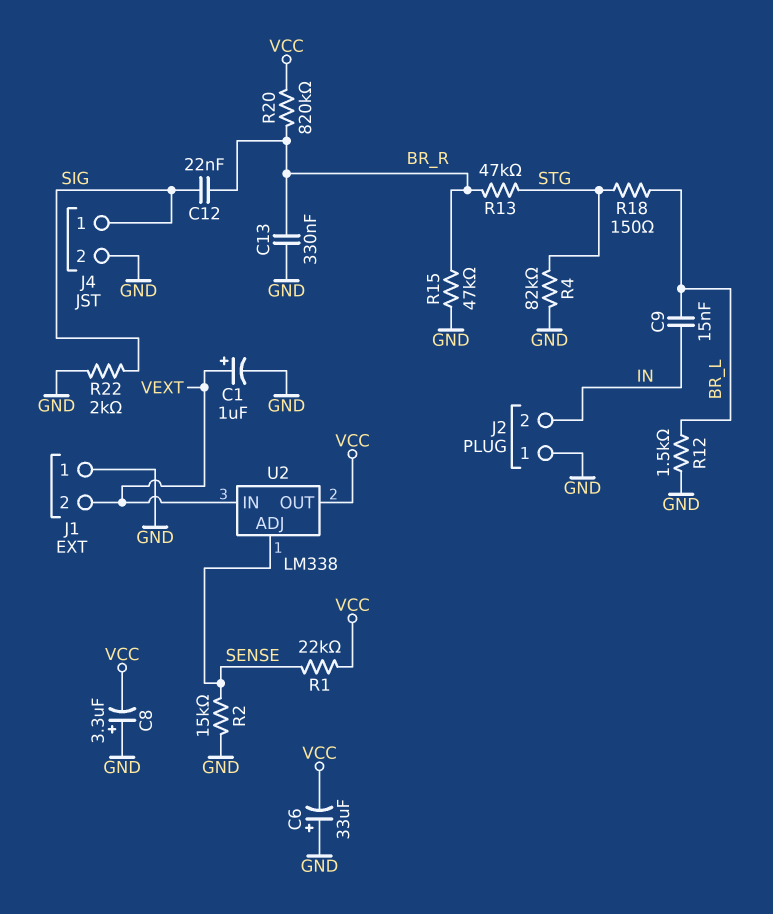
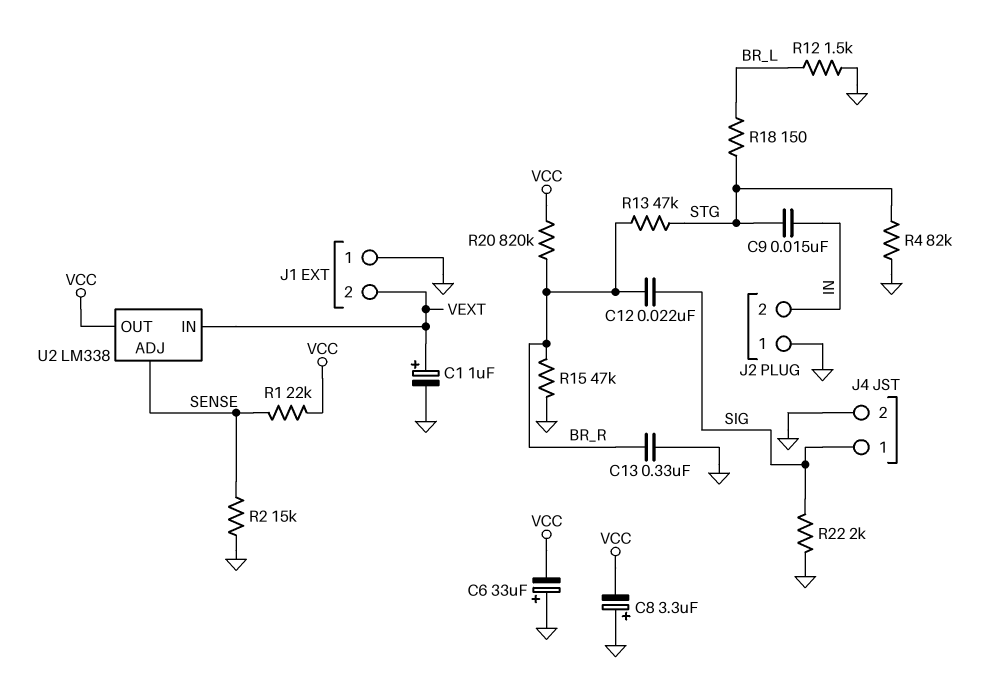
C9: 15nF (BR_L, IN) -> 15nF (IN, STG)

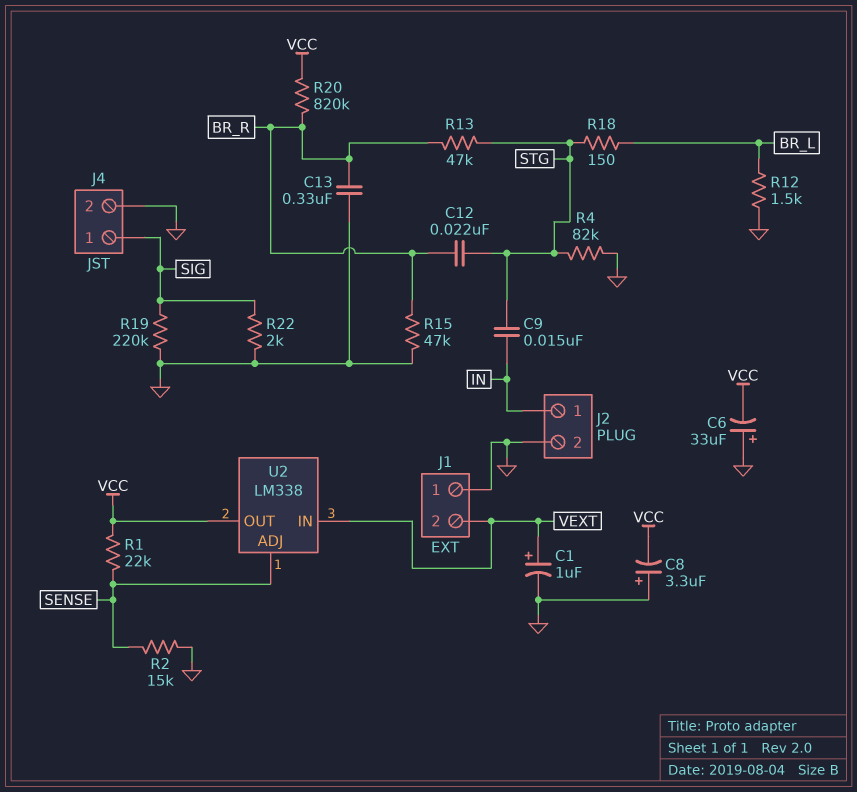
C12: 22nF (BR_R, SIG) -> 22nF (BR_R, STG)
J2 pin 1: GND -> IN
J2 pin 2: IN -> GND
R19: none -> 220k (GND, SIG)

